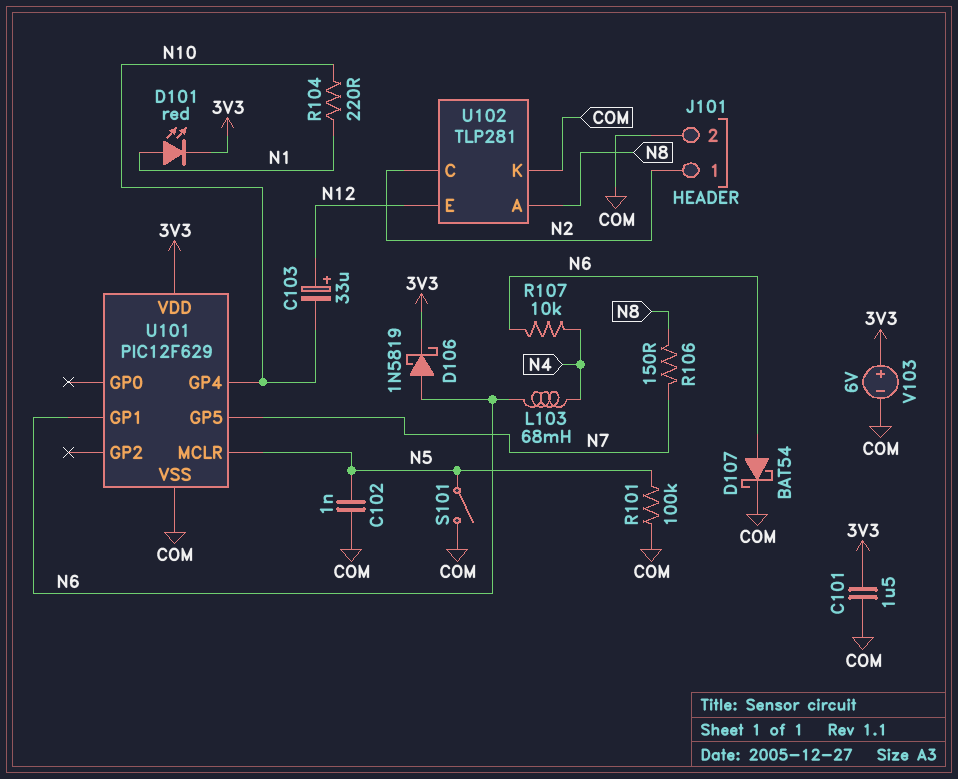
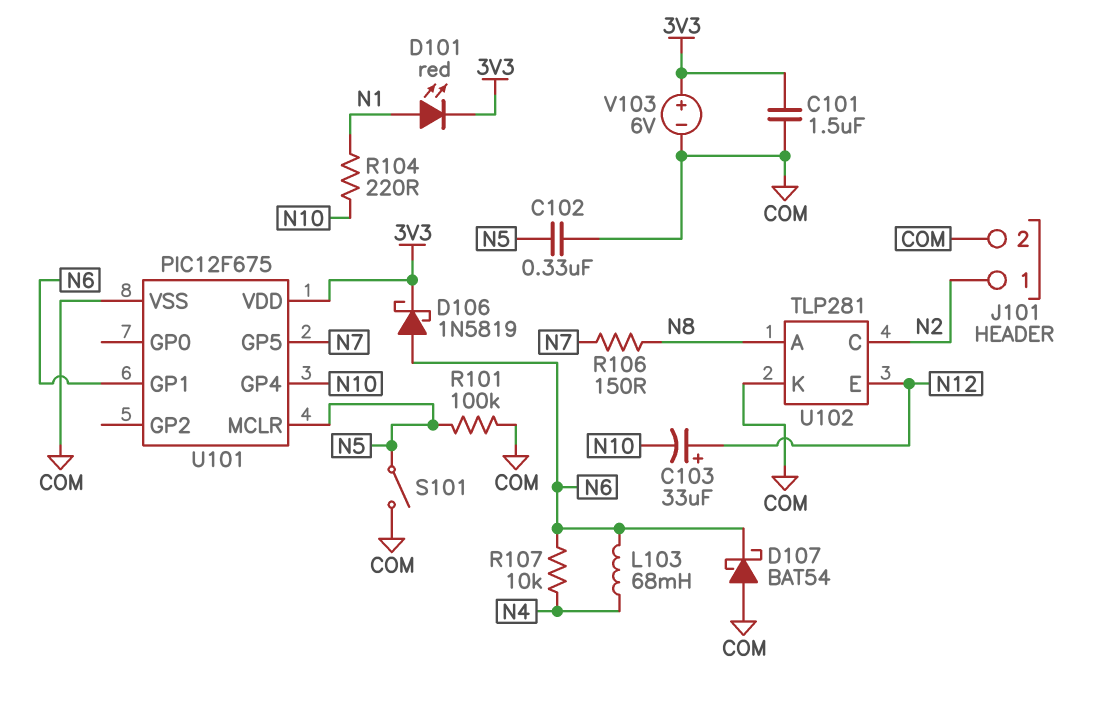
C102: 1nF (COM, N5) -> 330nF (COM, N5)
D107: schottky BAT54 (A N6, K COM) -> schottky BAT54 (A COM, K N6)
U101: PIC12F629 -> PIC12F675

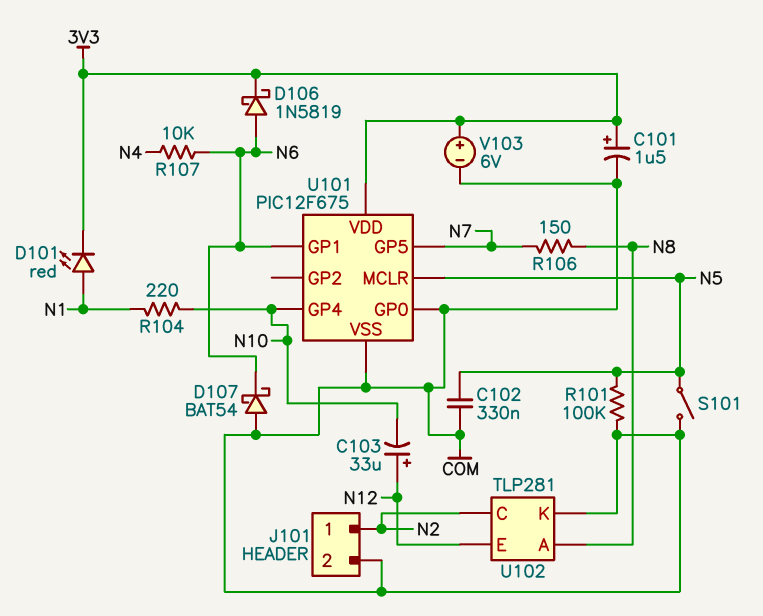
C101: 1.5uF (3V3, COM) -> 1.5uF (plus 3V3, minus COM)
L103: 68mH (N4, N6) -> none
U101 pin GP0: none -> COM

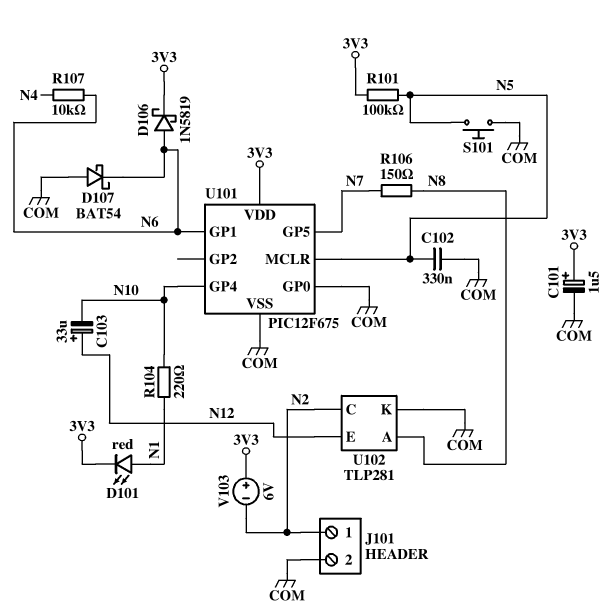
R101: 100k (COM, N5) -> 100k (3V3, N5)
S101: switch (COM, N5) -> button (COM, N5)
V103: 6V (plus 3V3, minus COM) -> 6V (plus 3V3, minus N2)

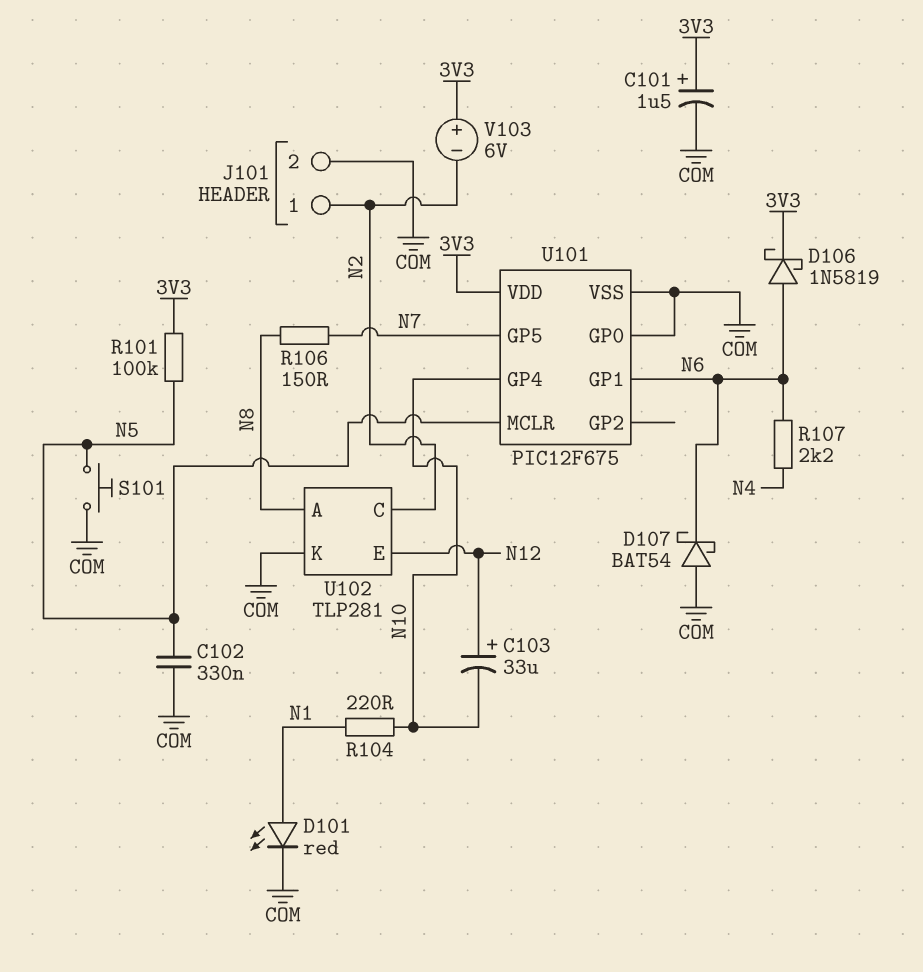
D101: LED red (A N1, K 3V3) -> LED red (A N1, K COM)
R107: 10k (N4, N6) -> 2.2k (N4, N6)

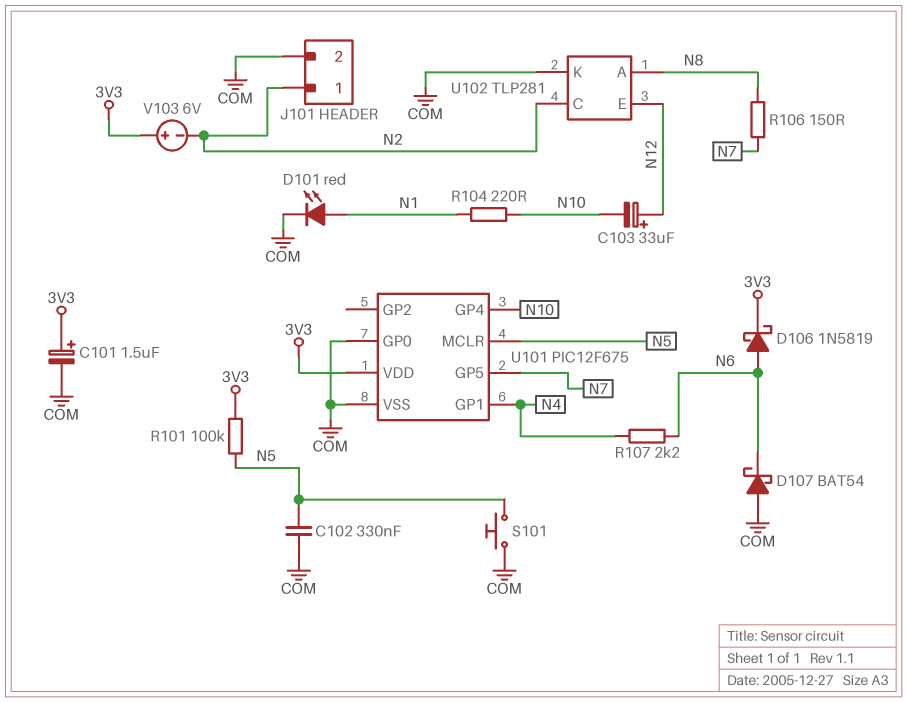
U101 pin GP1: N6 -> N4

